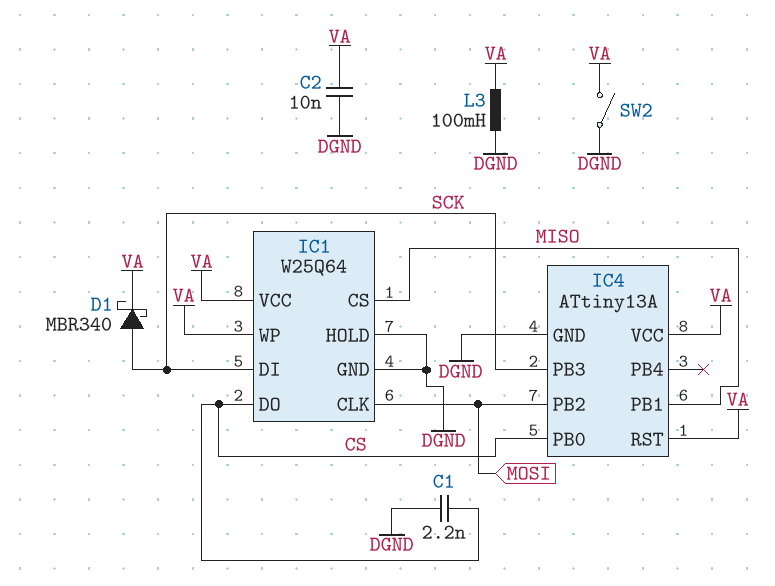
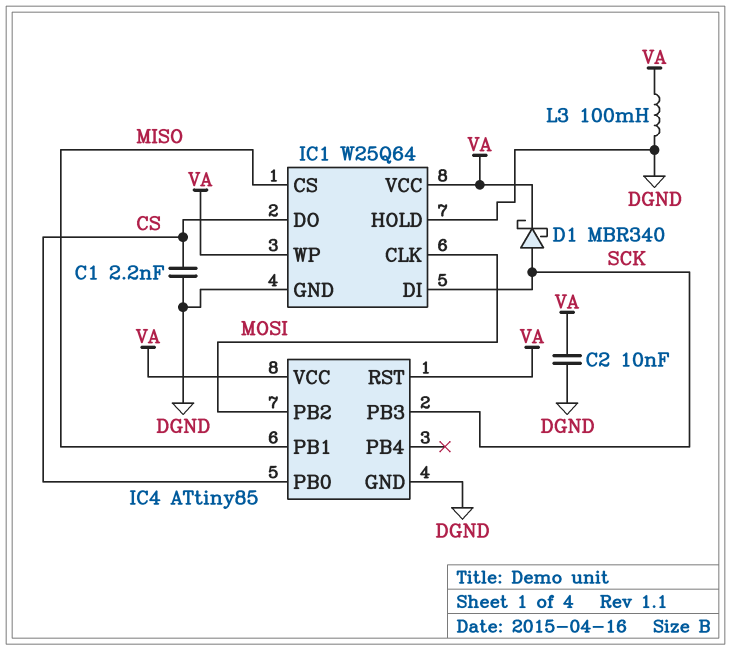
IC4: ATtiny13A -> ATtiny85
SW2: switch (DGND, VA) -> none

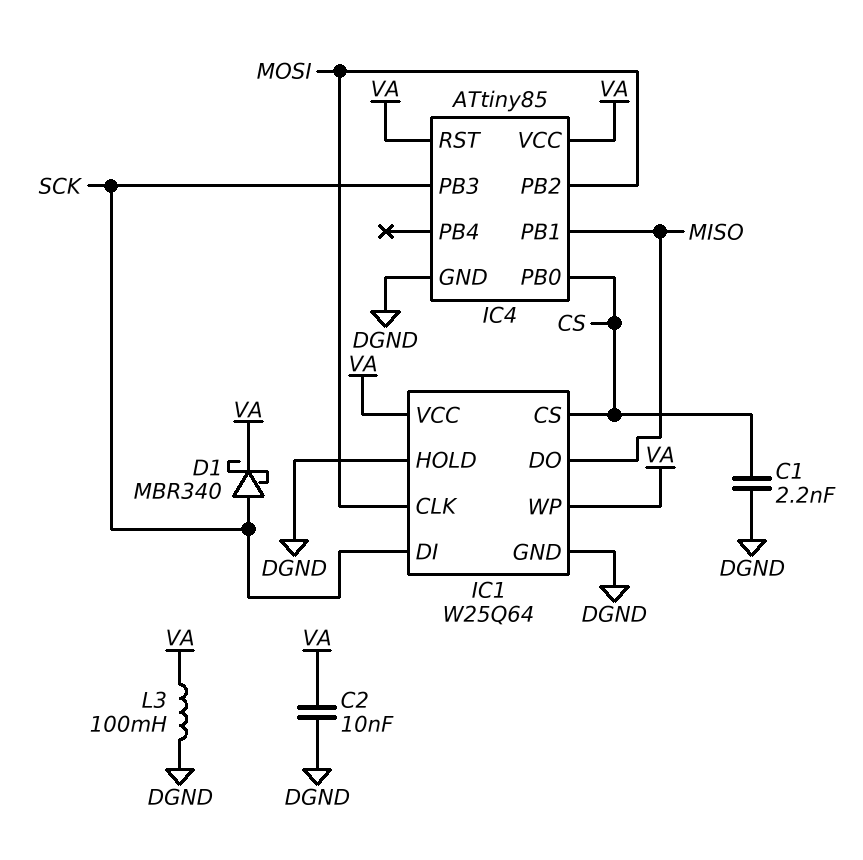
IC1 pin CS: MISO -> CS
IC1 pin DO: CS -> MISO

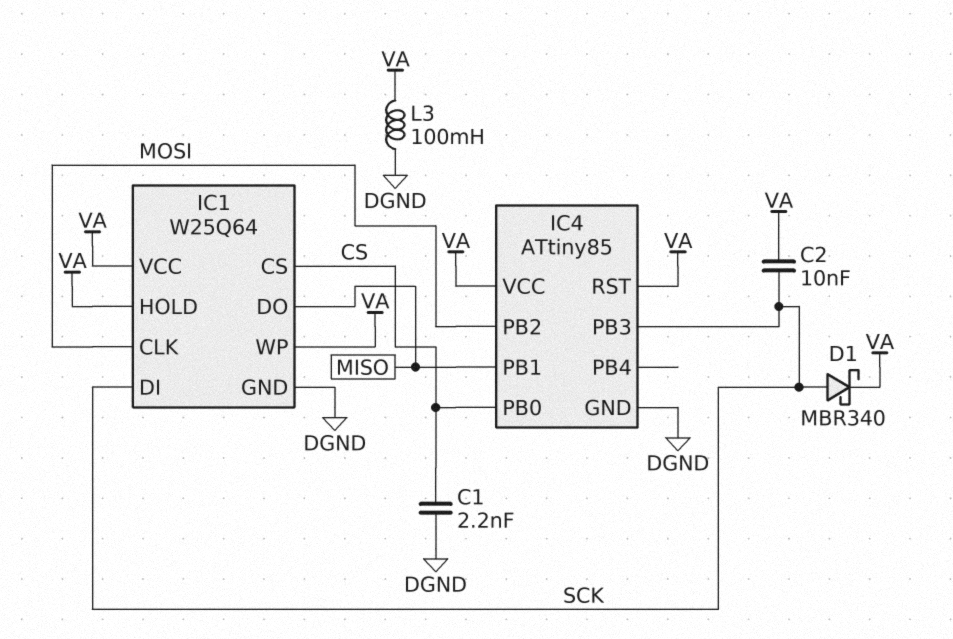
C2: 10nF (DGND, VA) -> 10nF (SCK, VA)
IC1 pin HOLD: DGND -> VA

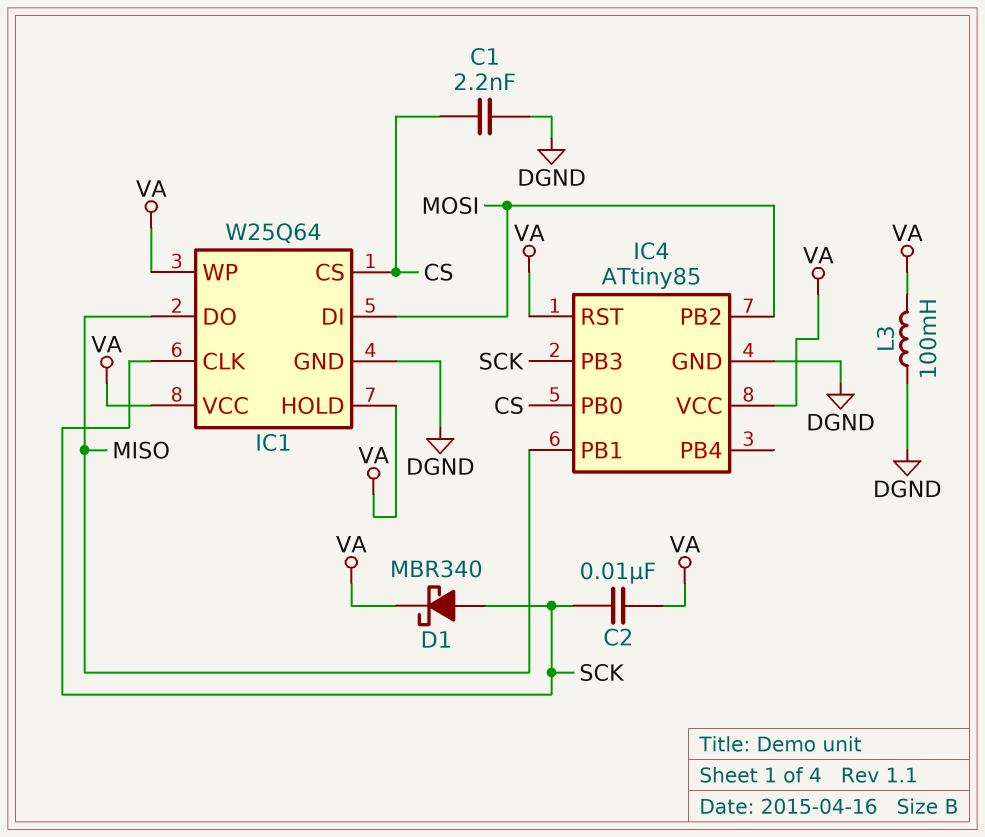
IC1 pin CLK: MOSI -> SCK
IC1 pin DI: SCK -> MOSI

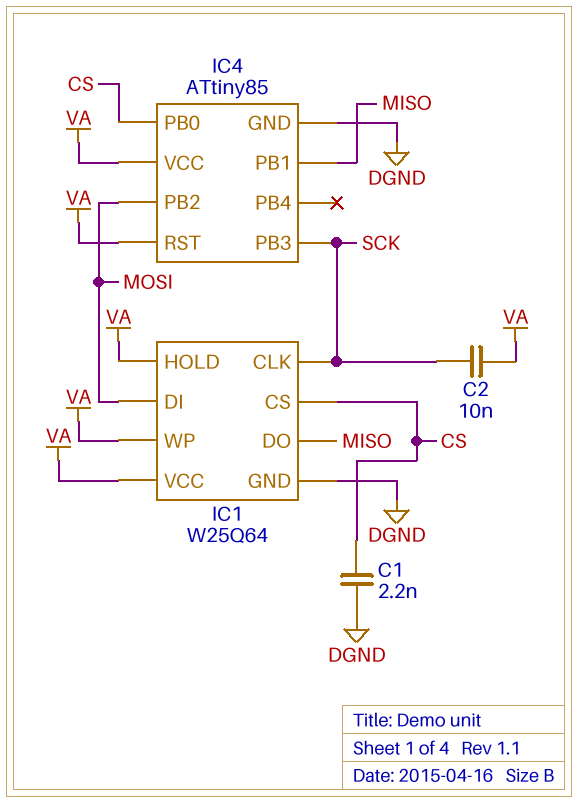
D1: schottky MBR340 (A SCK, K VA) -> none
L3: 100mH (DGND, VA) -> none

